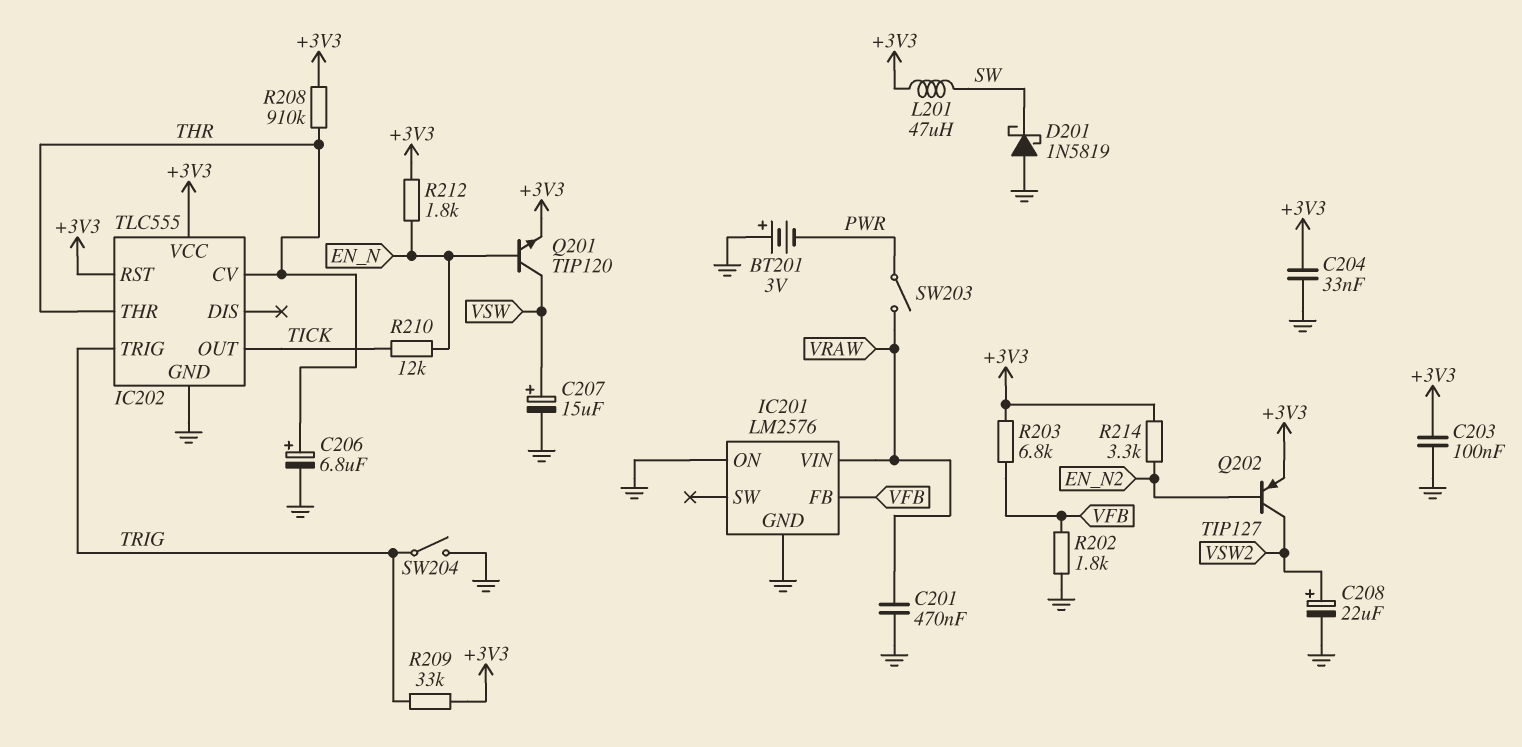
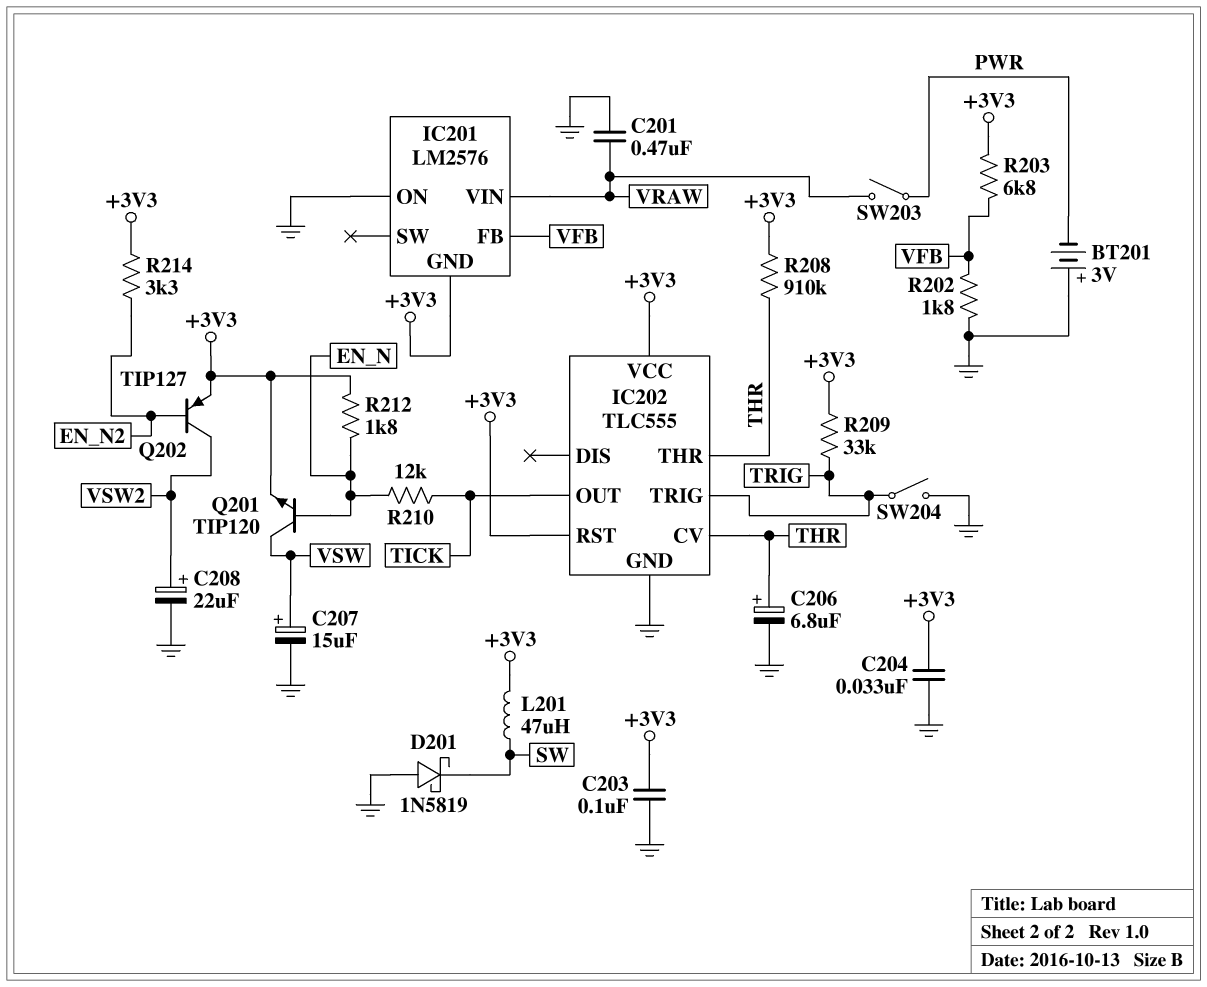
IC201 pin GND: GND -> +3V3

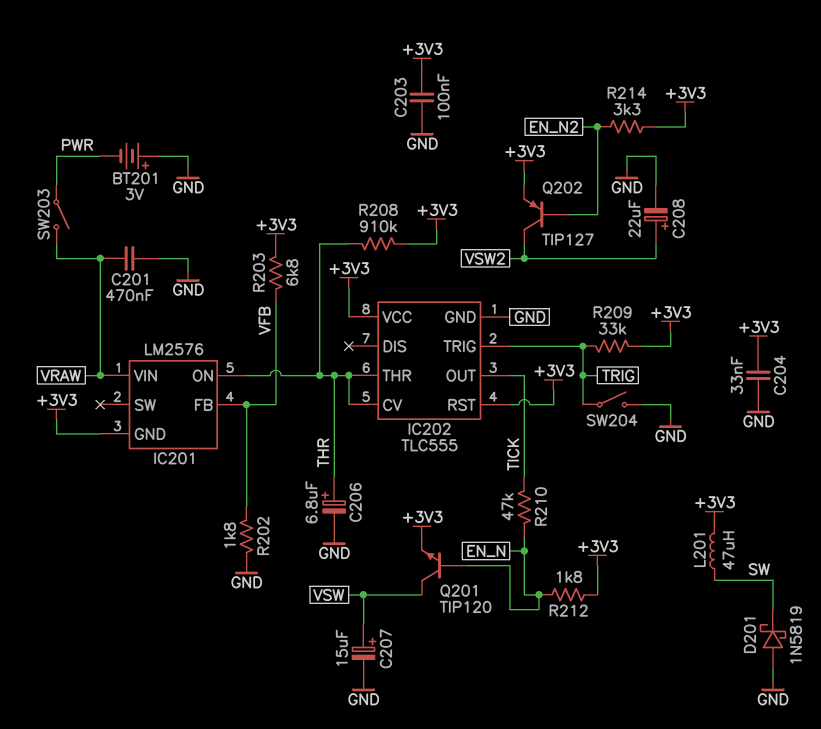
IC201 pin ON: GND -> THR
R210: 12k (EN_N, TICK) -> 47k (EN_N, TICK)

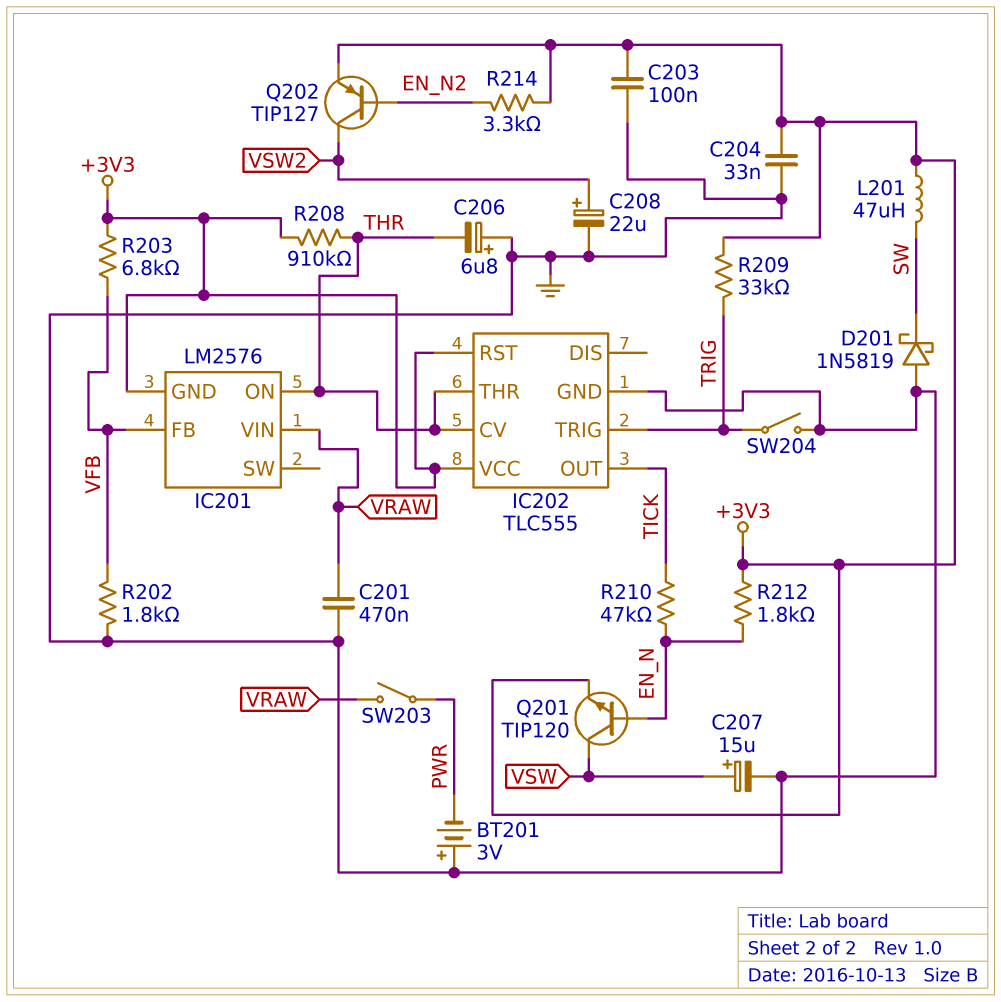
C206: 6.8uF (plus THR, minus GND) -> 6.8uF (plus GND, minus THR)

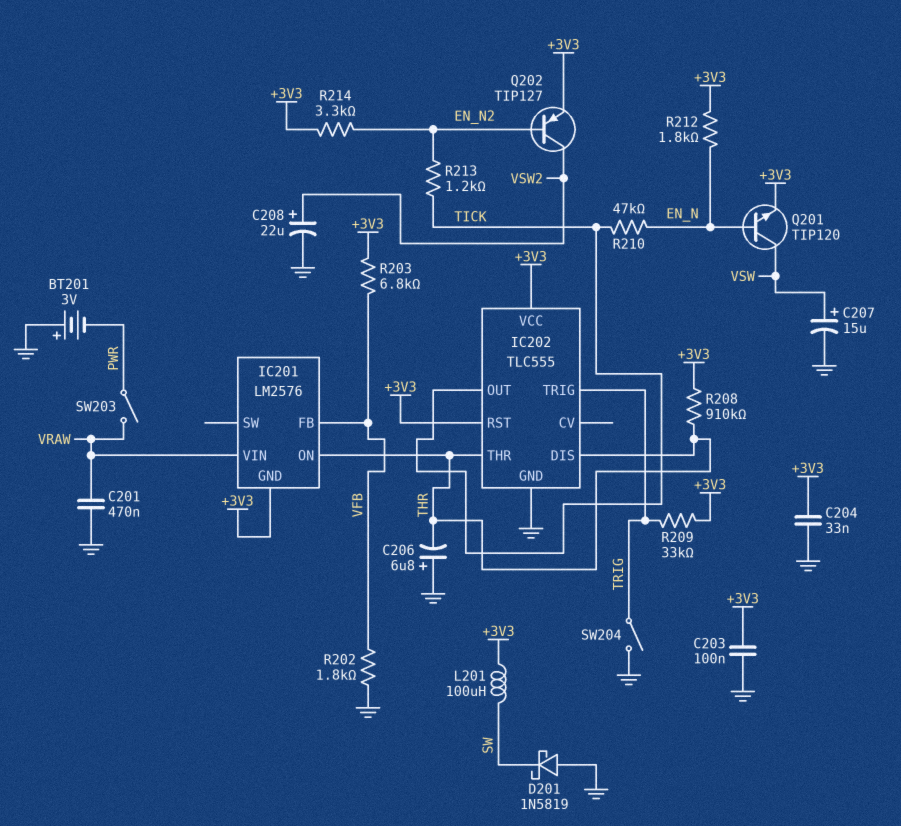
IC202 pin CV: THR -> none
IC202 pin DIS: none -> THR
L201: 47uH (+3V3, SW) -> 100uH (+3V3, SW)
R213: none -> 1.2k (EN_N2, TICK)

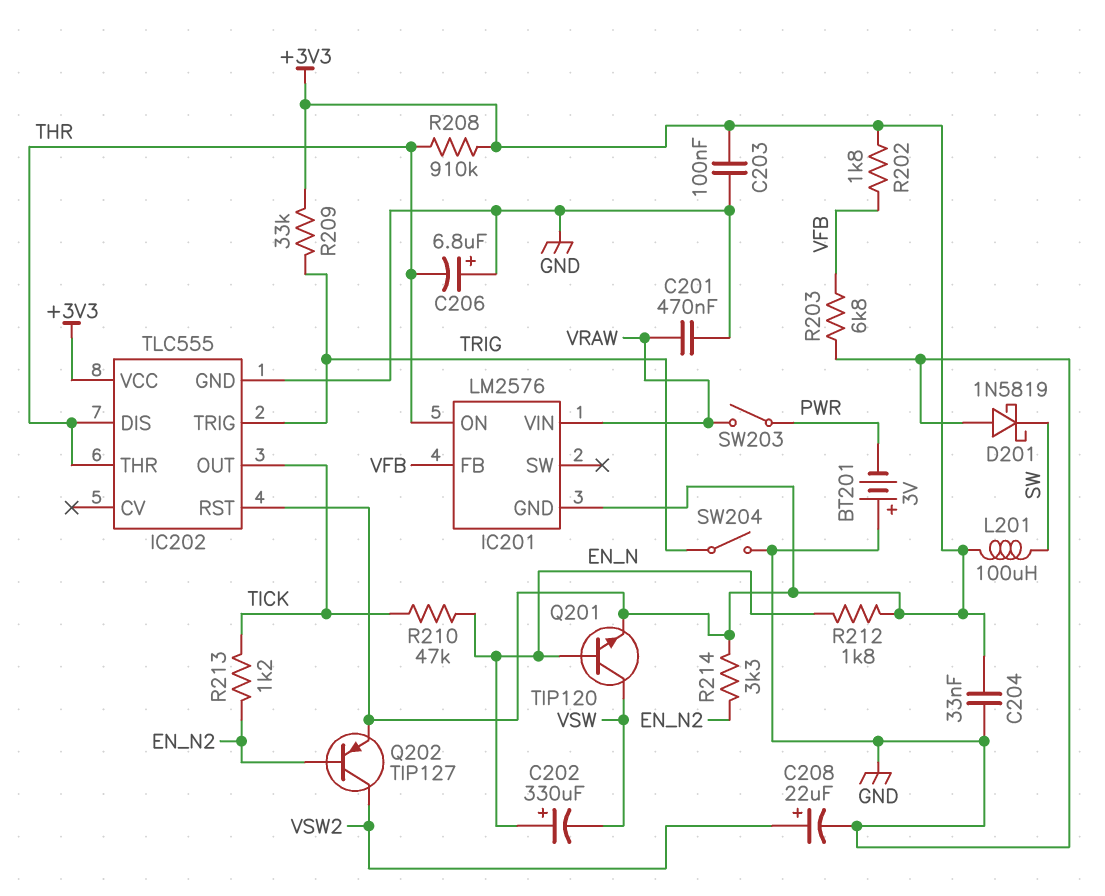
C202: none -> 330uF (plus EN_N, minus VSW)
C207: 15uF (plus VSW, minus GND) -> none
R202: 1.8k (GND, VFB) -> 1.8k (+3V3, VFB)
R203: 6.8k (+3V3, VFB) -> 6.8k (GND, VFB)

